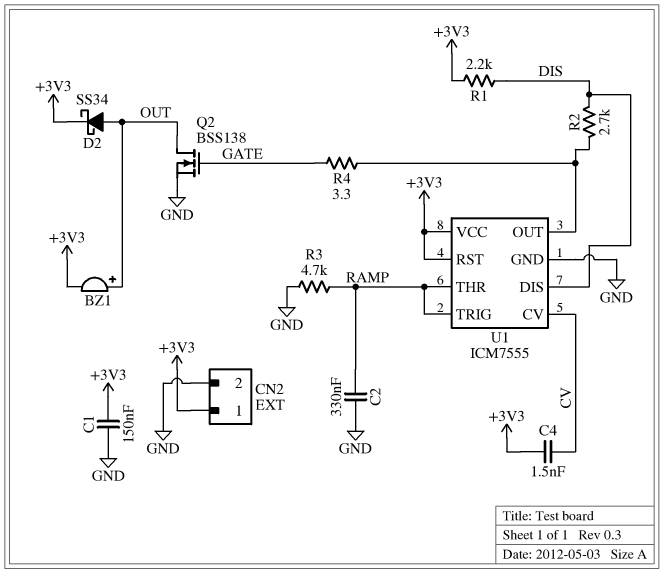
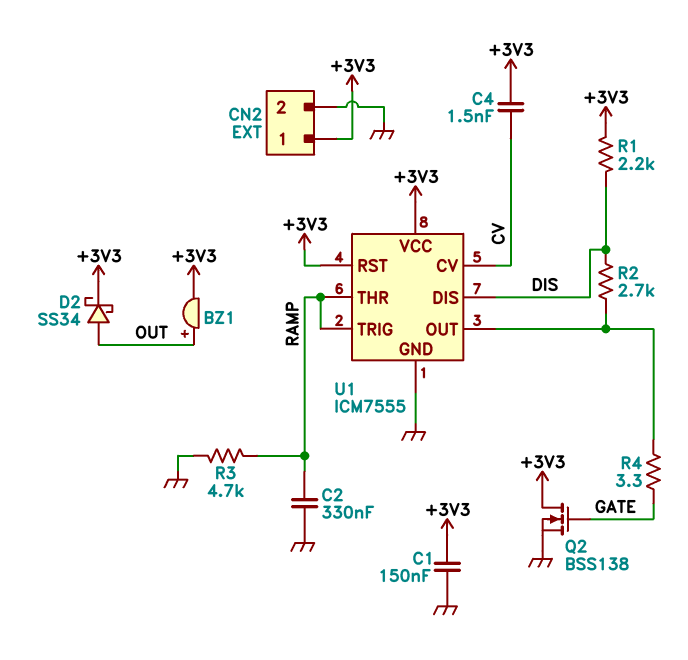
Q2: NMOS BSS138 (G GATE, D OUT, S GND) -> NMOS BSS138 (G GATE, D +3V3, S GND)

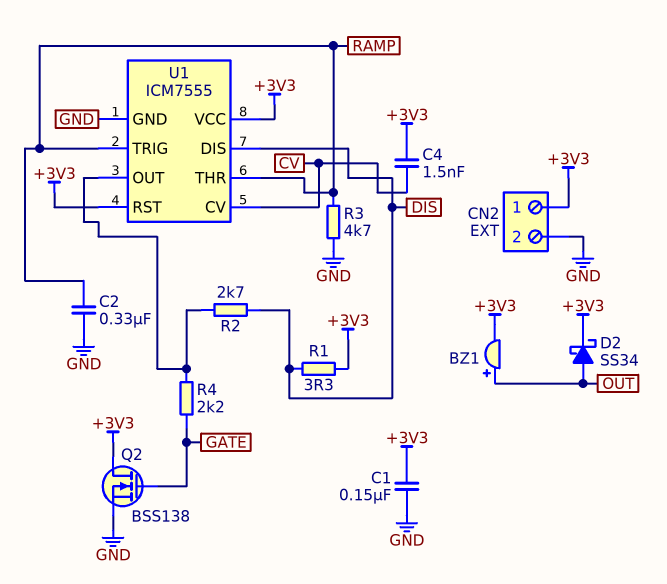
R1: 2.2k (+3V3, DIS) -> 3.3 (+3V3, DIS)
R4: 3.3 (GATE, U1/OUT) -> 2.2k (GATE, U1/OUT)

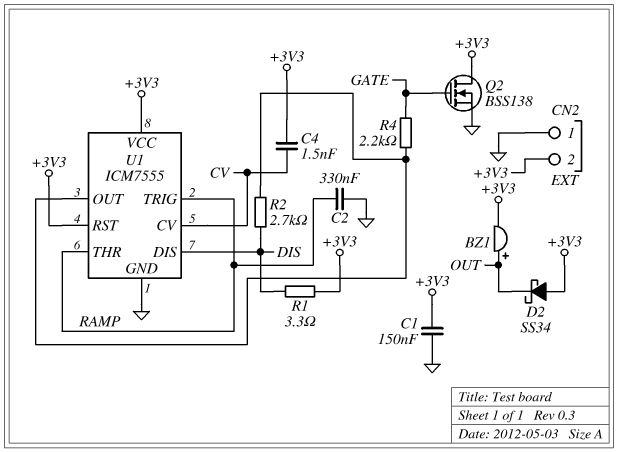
CN2 pin 1: +3V3 -> GND
CN2 pin 2: GND -> +3V3
D2: schottky SS34 (A OUT, K +3V3) -> schottky SS34 (A +3V3, K OUT)
R3: 4.7k (GND, RAMP) -> none

